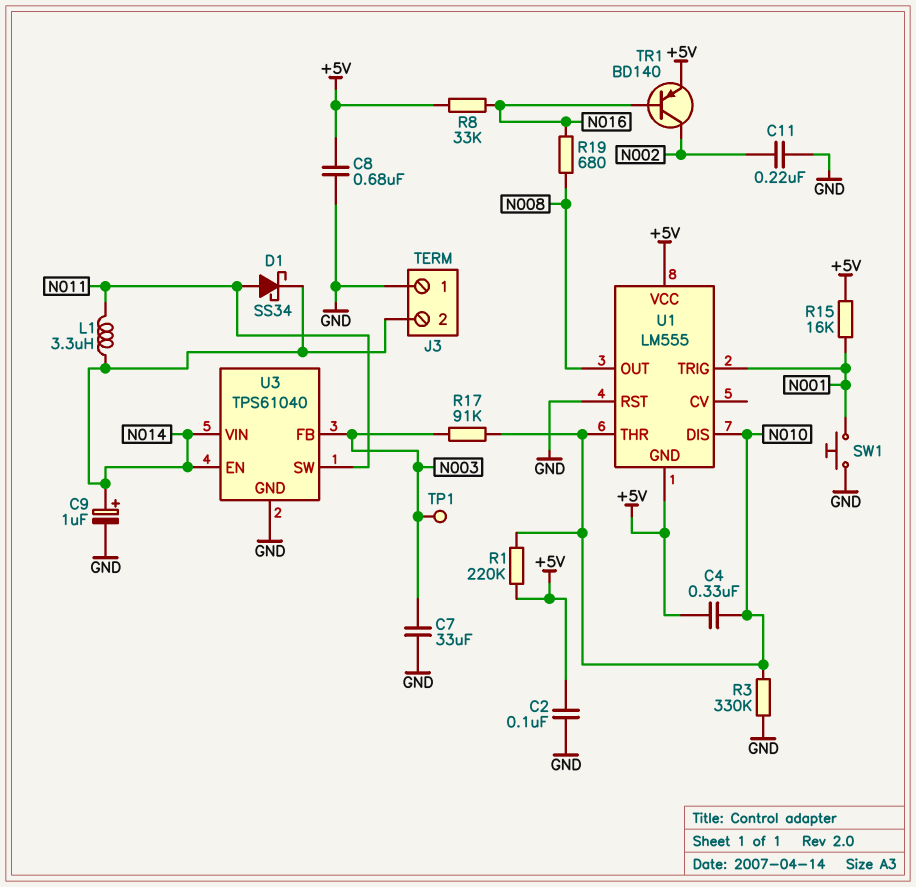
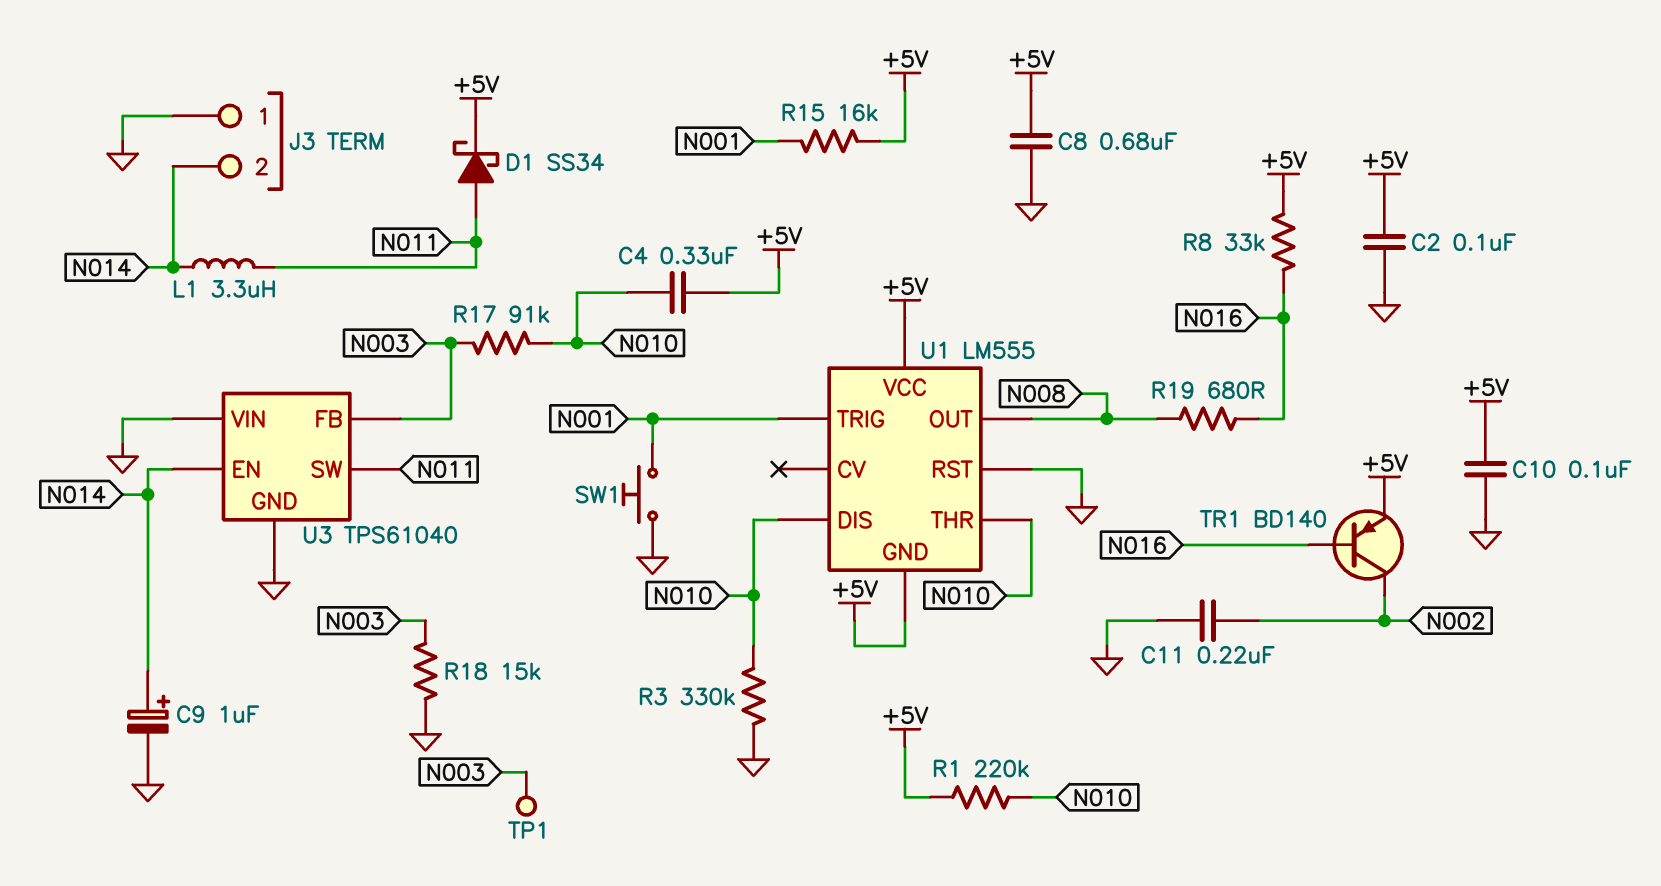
C7: 33uF (GND, N003) -> none
C10: none -> 100nF (+5V, GND)
D1: schottky SS34 (A N011, K N014) -> schottky SS34 (A N011, K +5V)
R18: none -> 15k (GND, N003)
U3 pin VIN: N014 -> GND

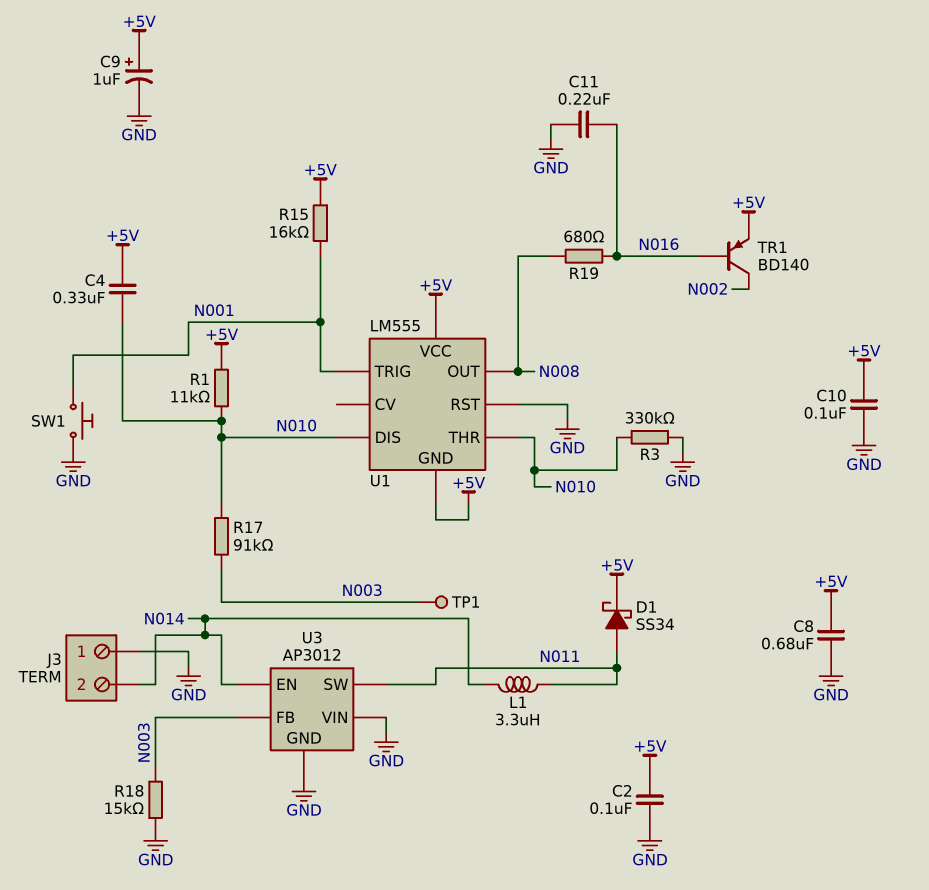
C9: 1uF (plus N014, minus GND) -> 1uF (plus +5V, minus GND)
C11: 220nF (GND, N002) -> 220nF (GND, N016)
R1: 220k (+5V, N010) -> 11k (+5V, N010)
R8: 33k (+5V, N016) -> none
U3: TPS61040 -> AP3012

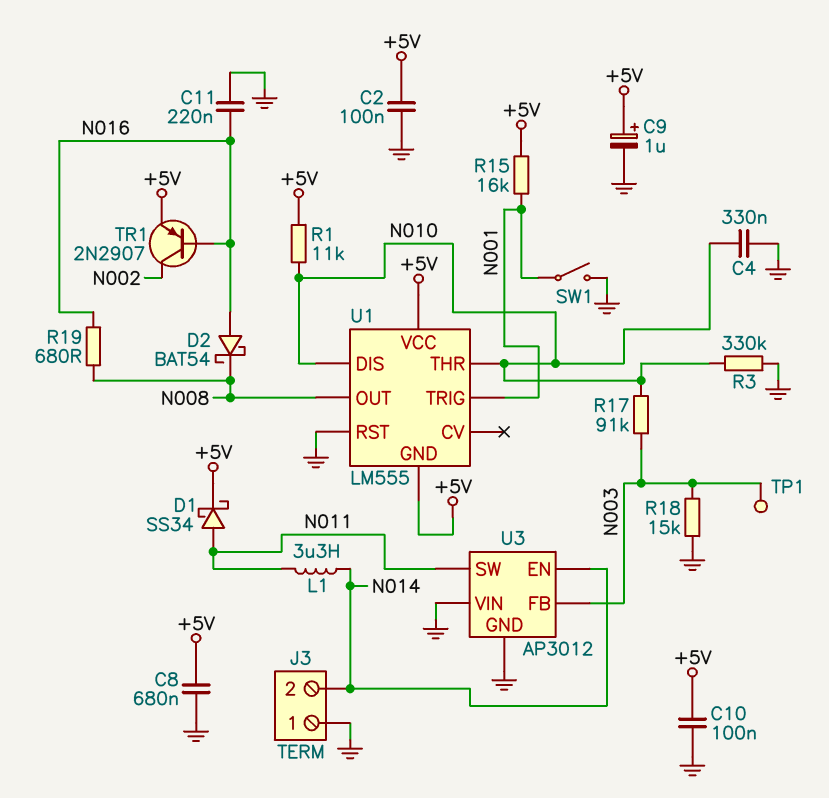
C4: 330nF (+5V, N010) -> 330nF (GND, N010)
D2: none -> schottky BAT54 (A N016, K N008)
SW1: button (GND, N001) -> switch (GND, N001)
TR1: PNP BD140 (B N016, C N002, E +5V) -> PNP 2N2907 (B N016, C N002, E +5V)

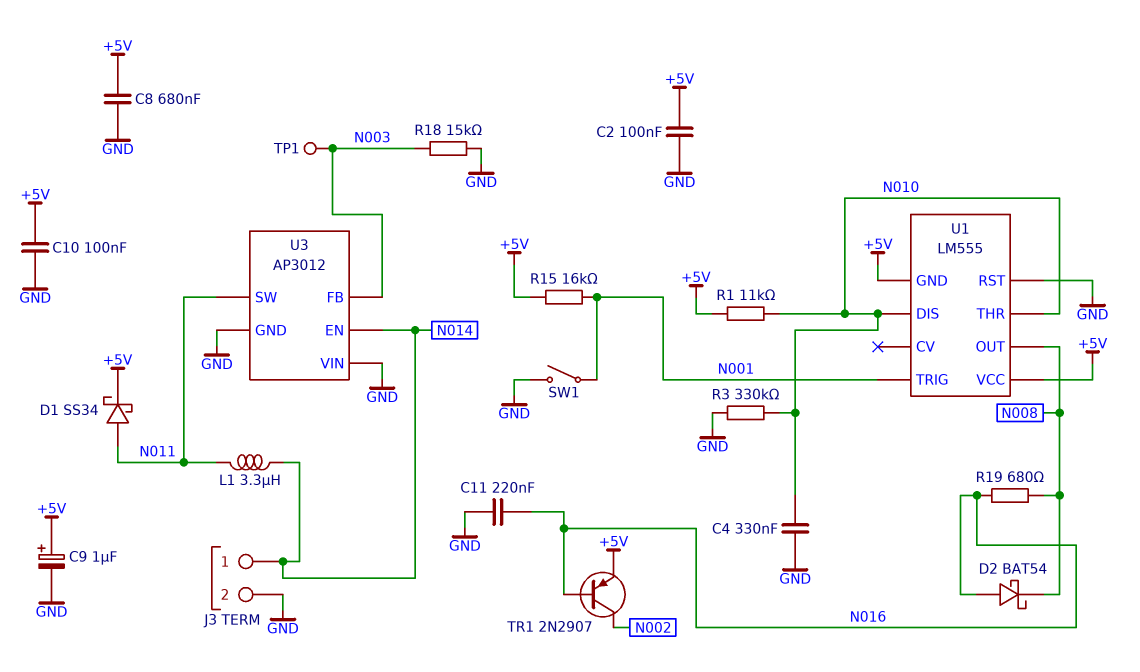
J3 pin 1: GND -> N014
J3 pin 2: N014 -> GND
R17: 91k (N003, N010) -> none

